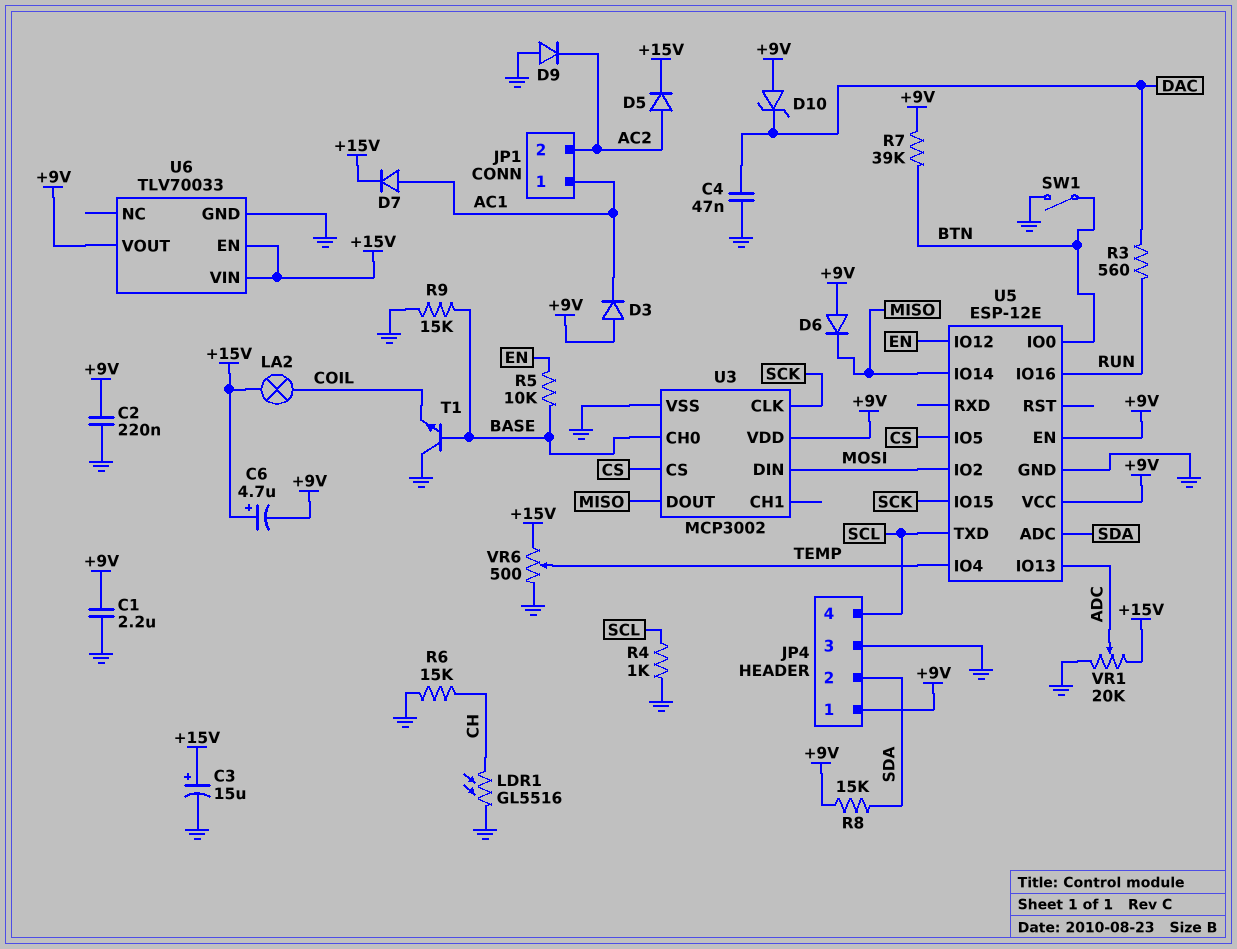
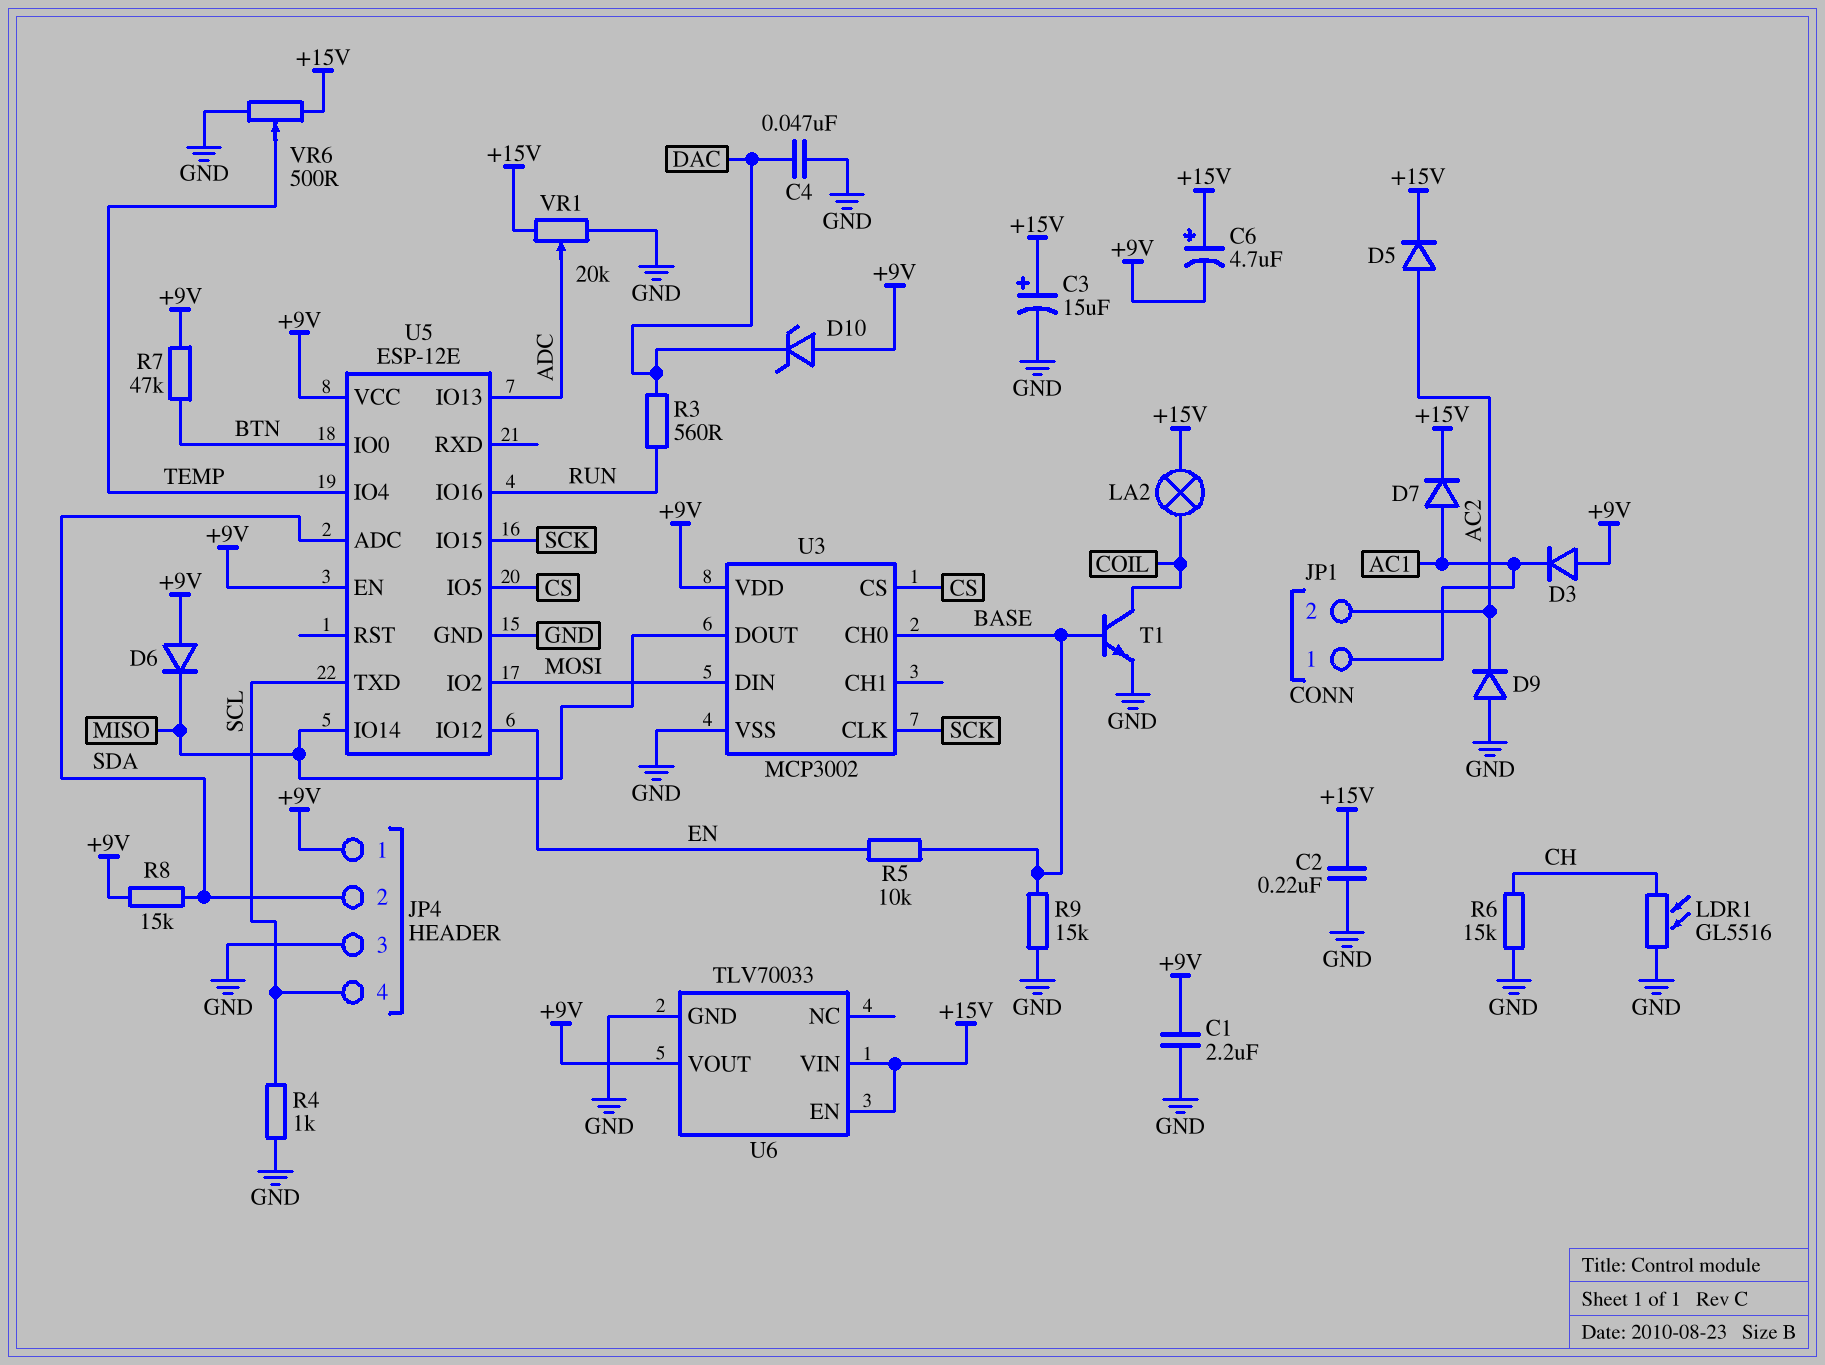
C2: 220nF (+9V, GND) -> 220nF (+15V, GND)
R7: 39k (+9V, BTN) -> 47k (+9V, BTN)
SW1: switch (BTN, GND) -> none
T1: NPN (B BASE, C GND, E COIL) -> NPN (B BASE, C COIL, E GND)

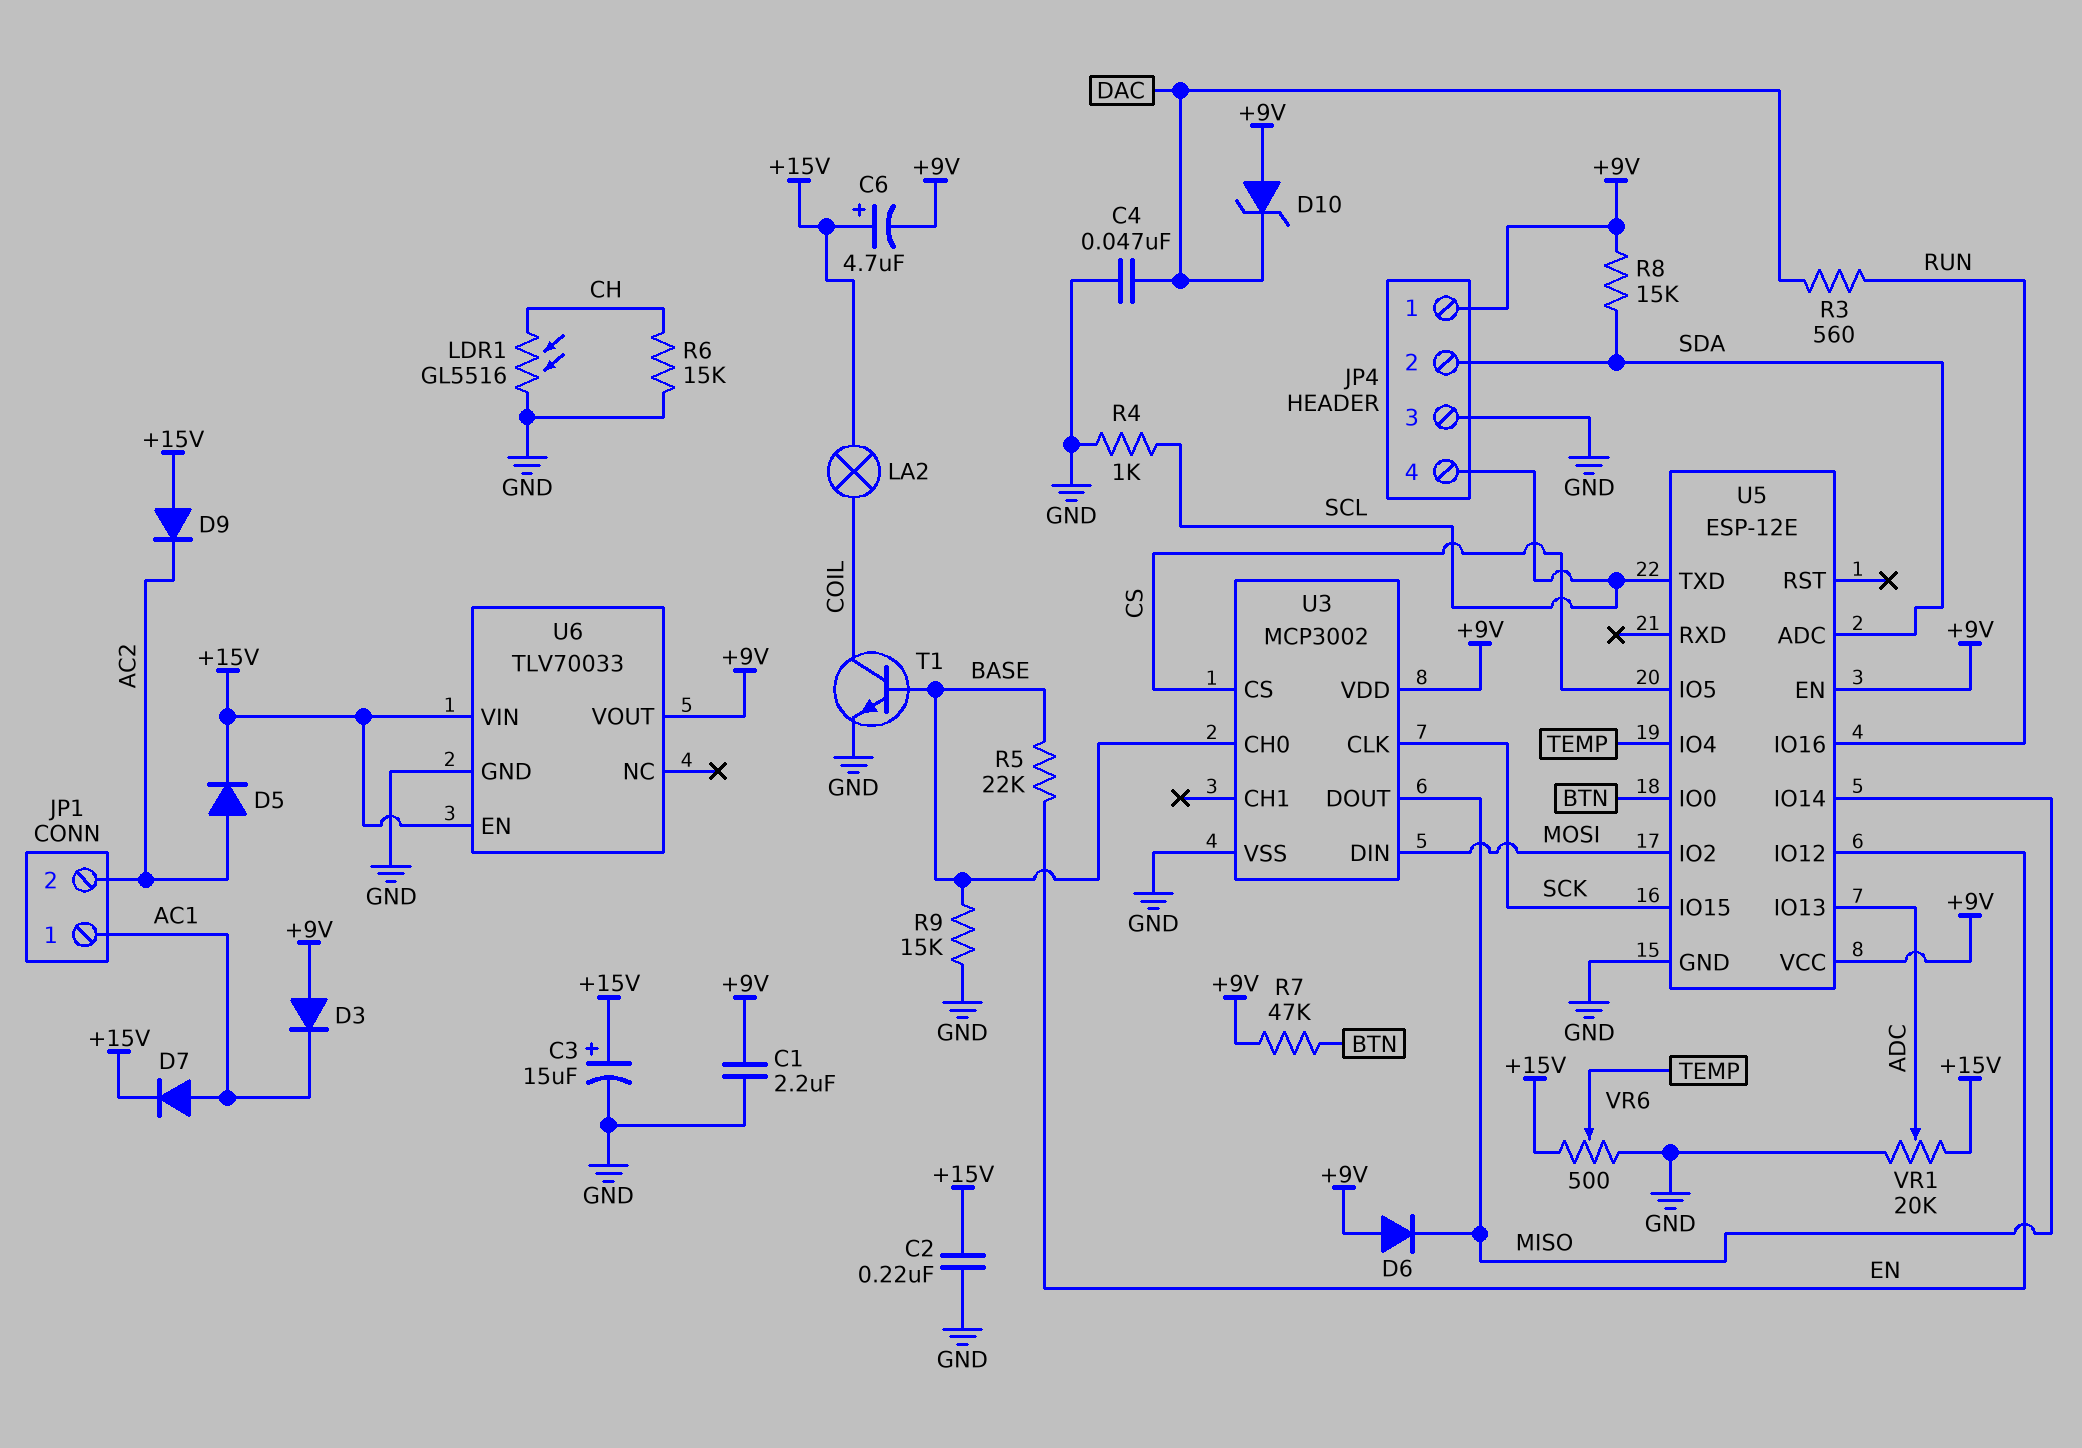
D9: diode (A GND, K AC2) -> diode (A +15V, K AC2)
R5: 10k (BASE, EN) -> 22k (BASE, EN)

